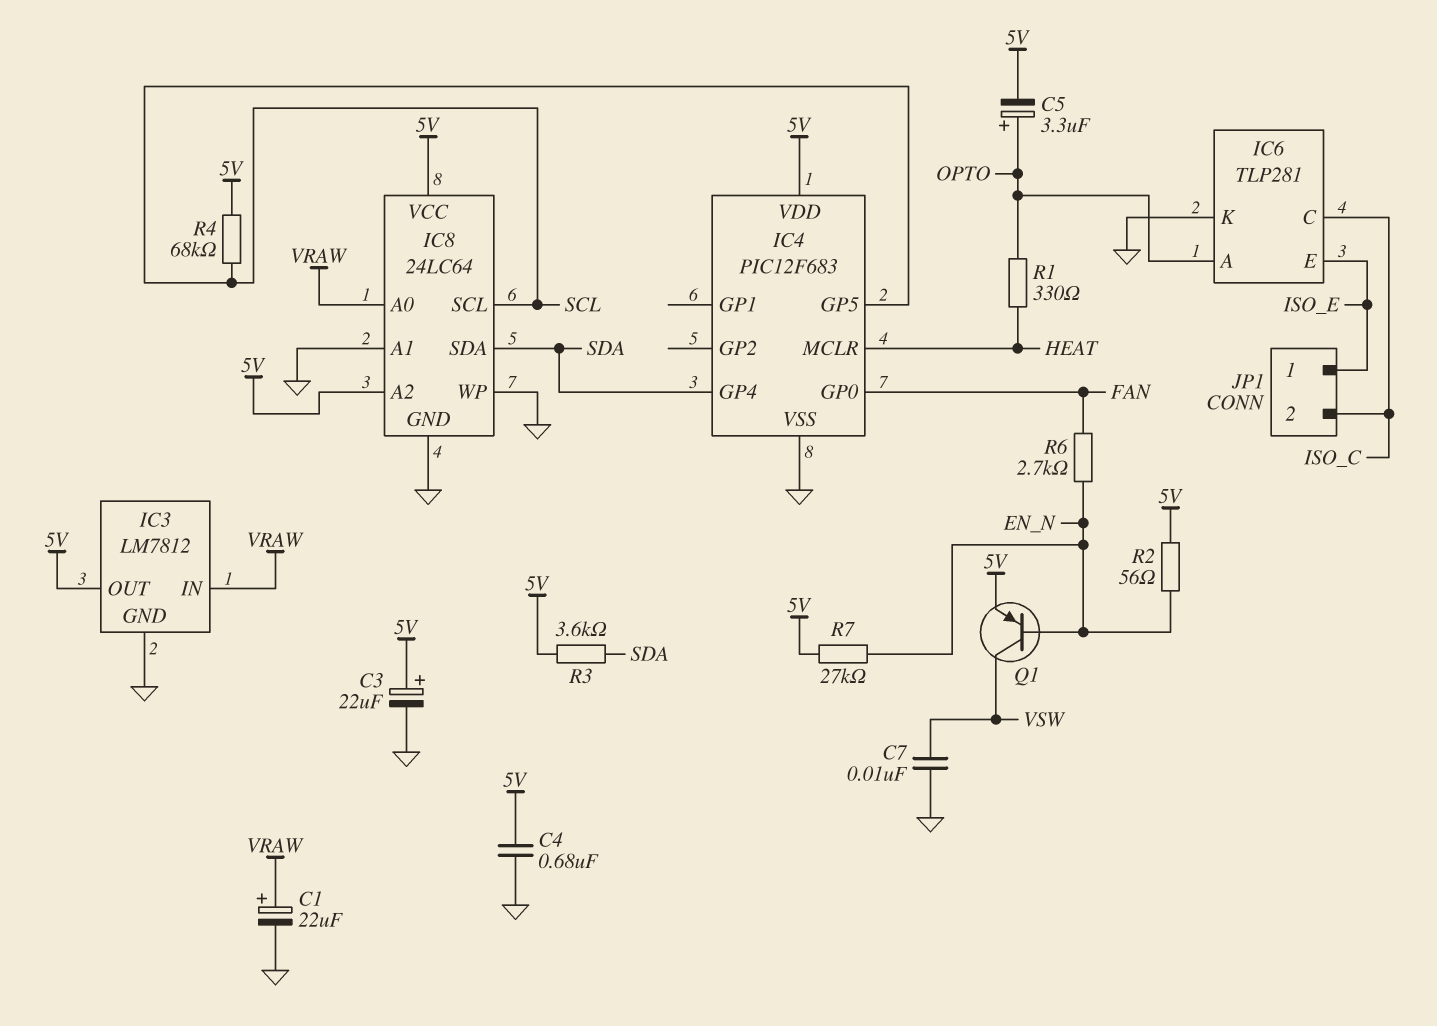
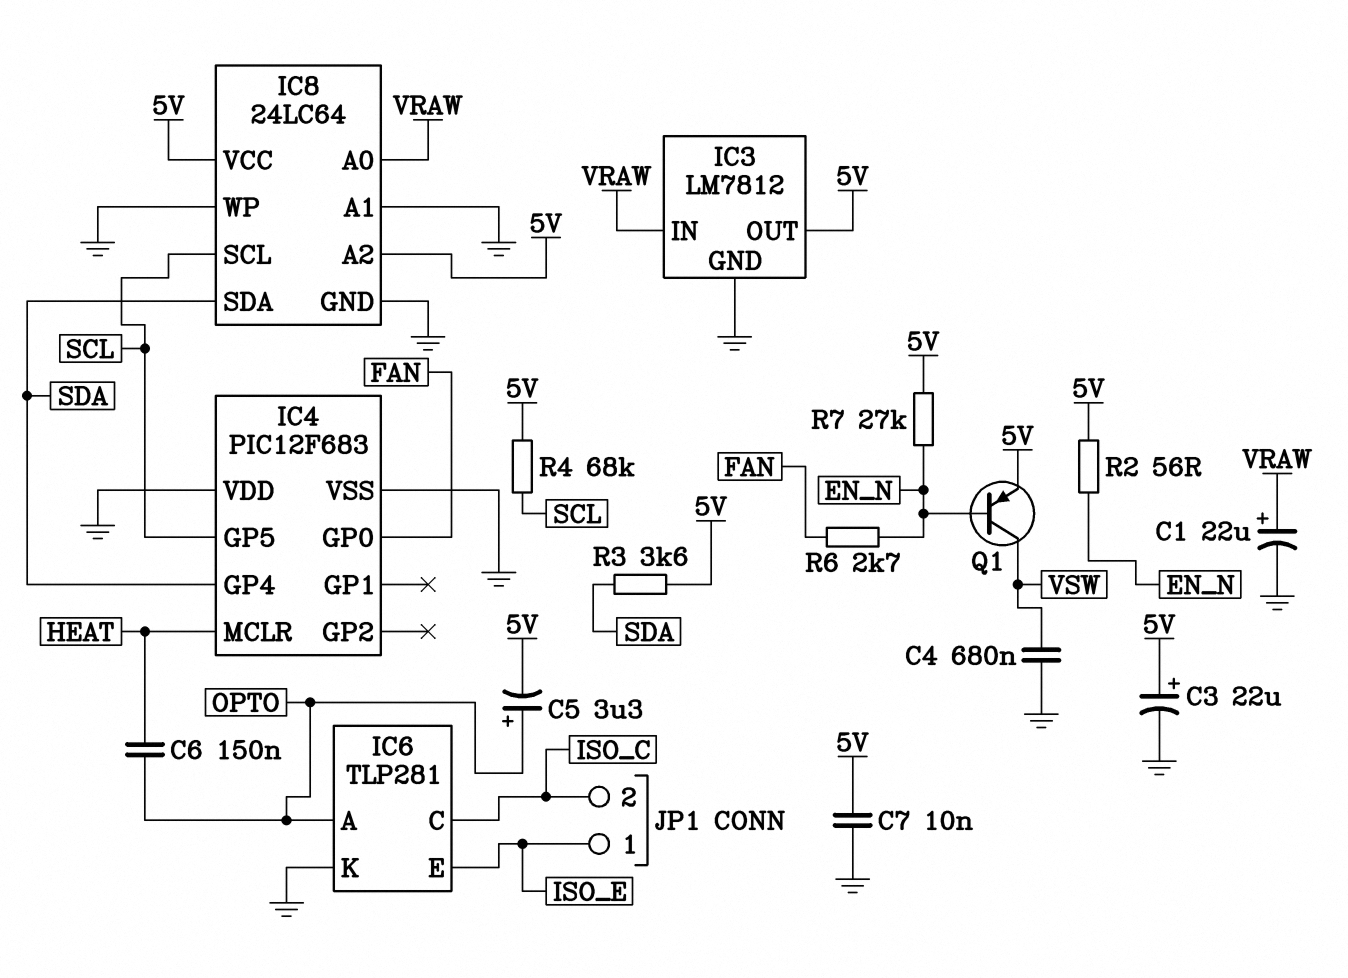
C4: 680nF (5V, GND) -> 680nF (GND, VSW)
C6: none -> 150nF (HEAT, OPTO)
C7: 10nF (GND, VSW) -> 10nF (5V, GND)
IC4 pin VDD: 5V -> GND
R1: 330 (HEAT, OPTO) -> none

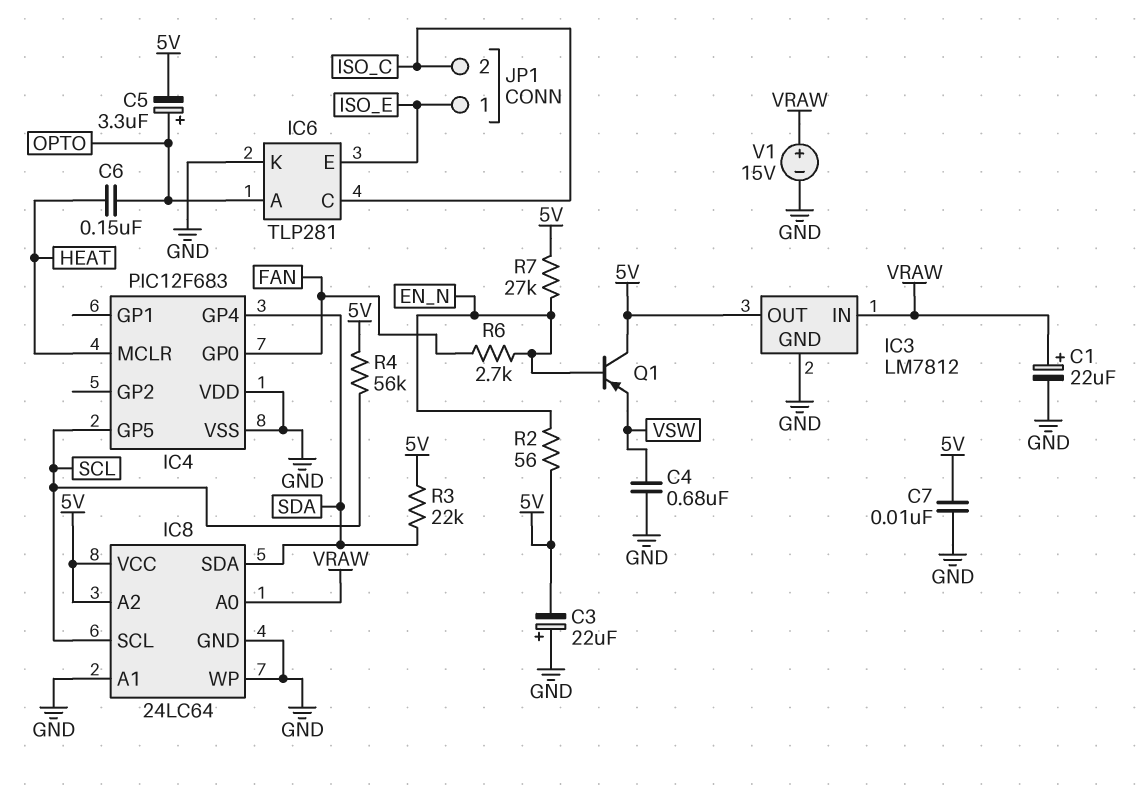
C3: 22uF (plus 5V, minus GND) -> 22uF (plus GND, minus 5V)
Q1: PNP (B EN_N, C VSW, E 5V) -> PNP (B EN_N, C 5V, E VSW)
R3: 3.6k (5V, SDA) -> 22k (5V, SDA)
R4: 68k (5V, SCL) -> 56k (5V, SCL)
V1: none -> 15V (plus VRAW, minus GND)

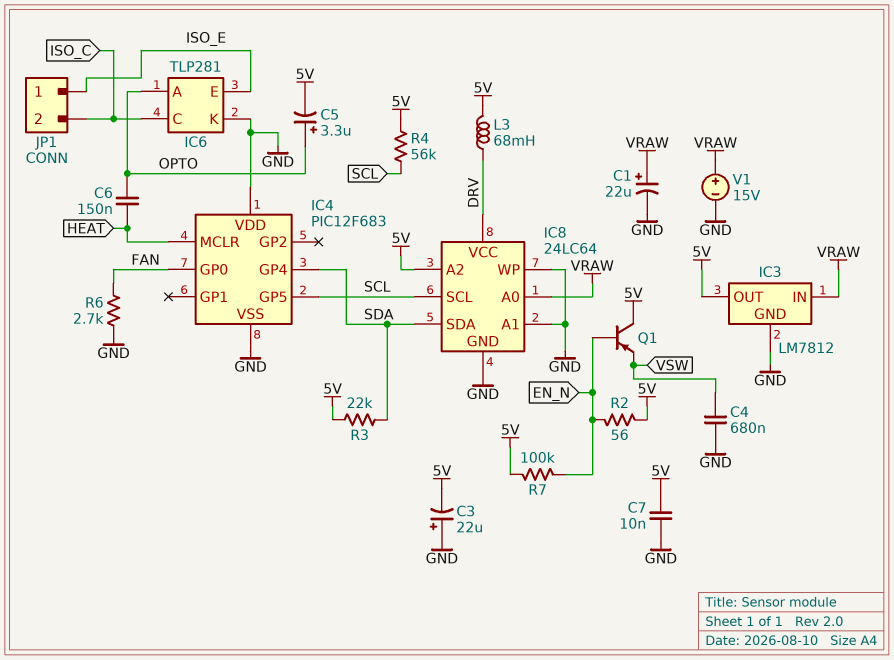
IC8 pin VCC: 5V -> DRV
L3: none -> 68mH (5V, DRV)
R6: 2.7k (EN_N, FAN) -> 2.7k (FAN, GND)
R7: 27k (5V, EN_N) -> 100k (5V, EN_N)

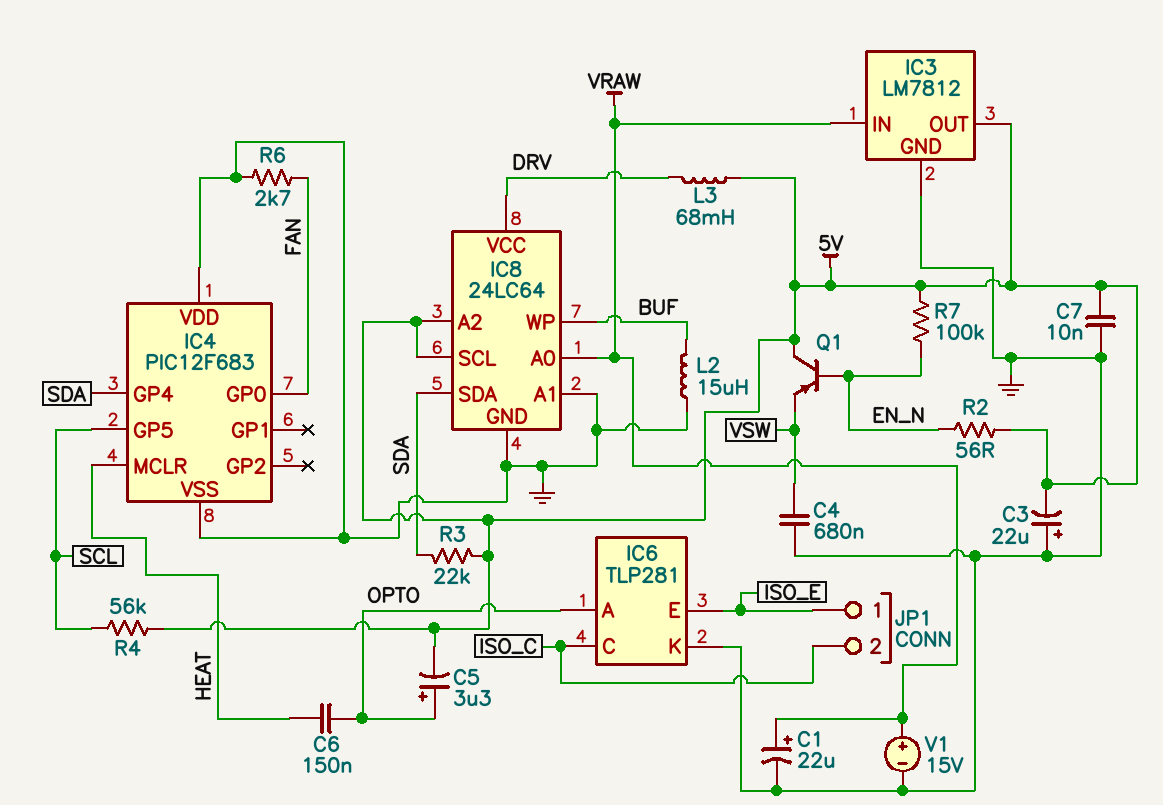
IC8 pin SCL: SCL -> 5V
IC8 pin WP: GND -> BUF
L2: none -> 15uH (BUF, GND)

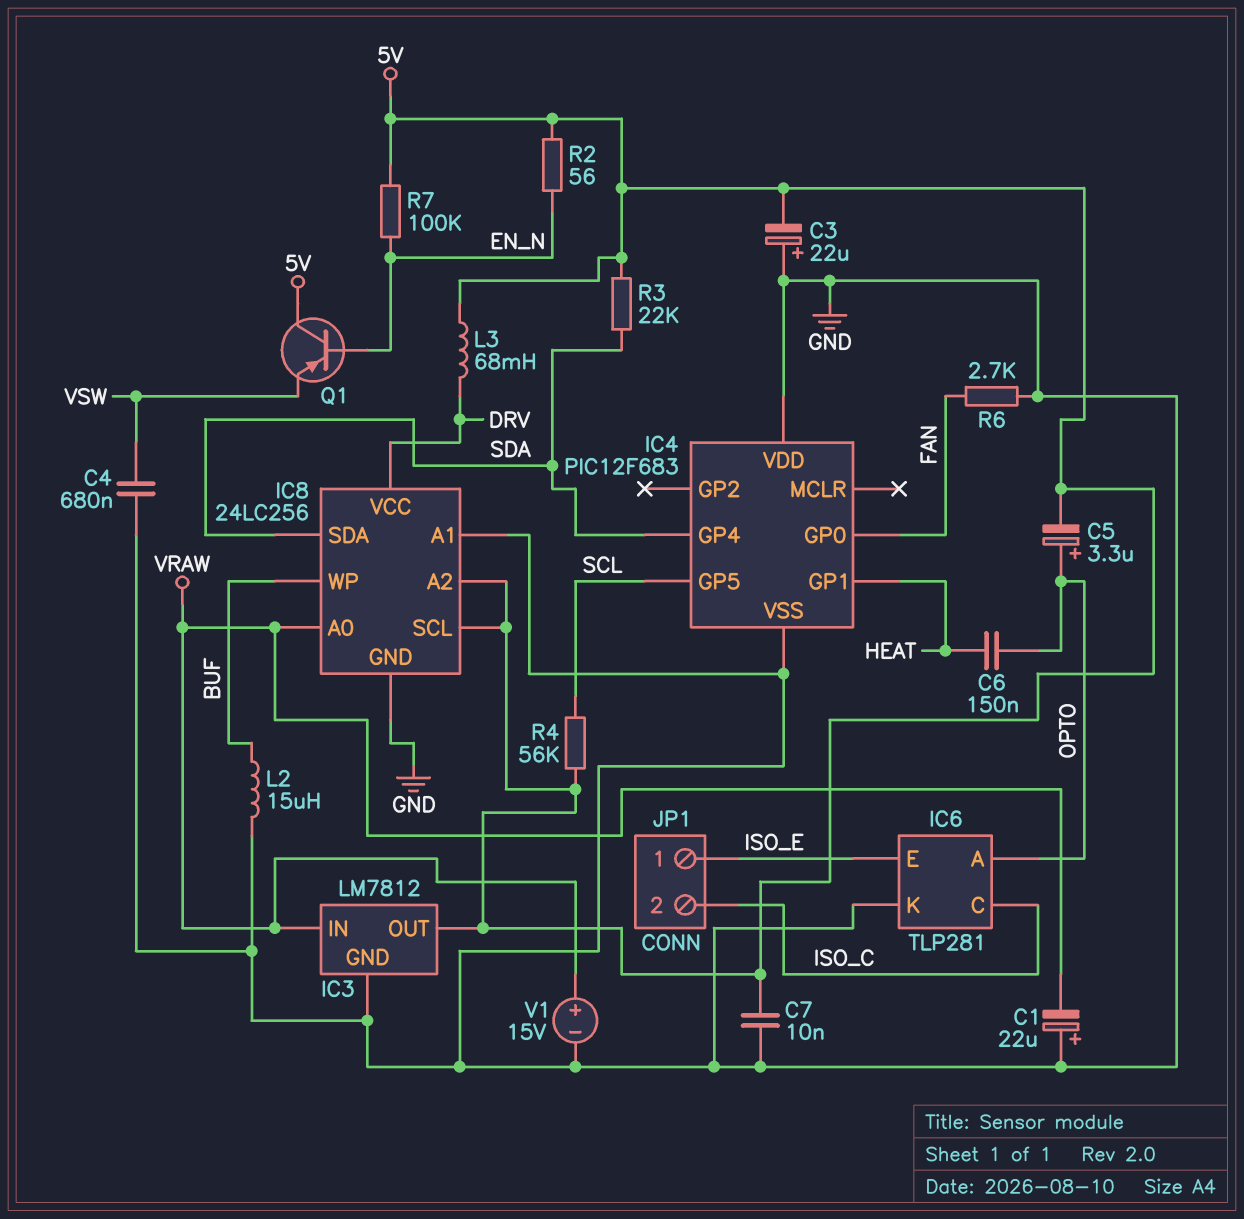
C1: 22uF (plus VRAW, minus GND) -> 22uF (plus GND, minus VRAW)
IC4 pin GP1: none -> HEAT
IC4 pin MCLR: HEAT -> none
IC8: 24LC64 -> 24LC256

